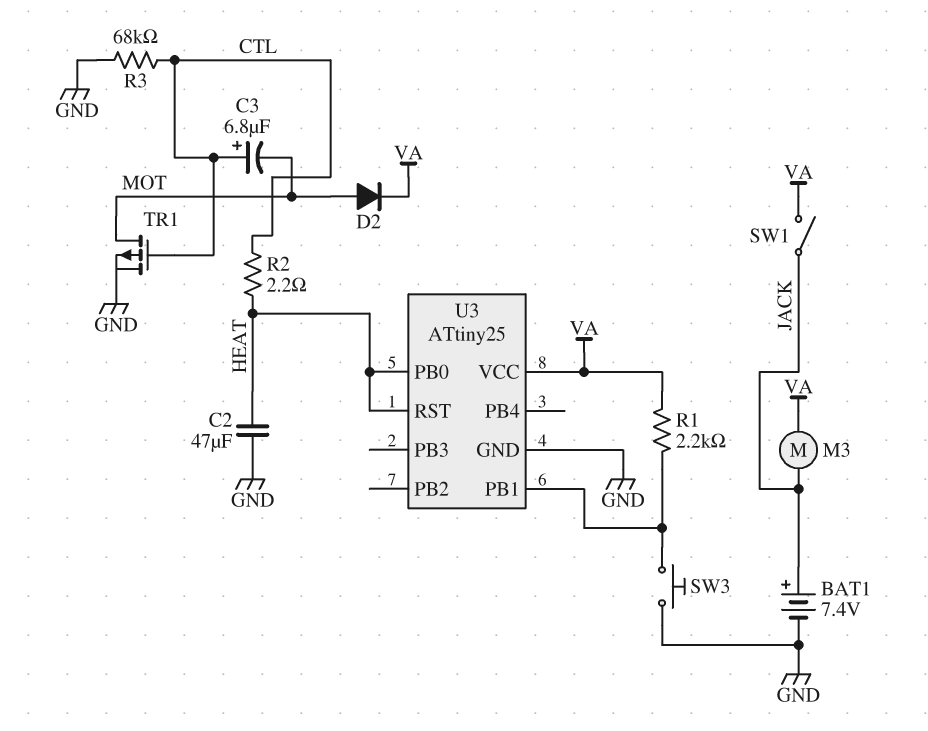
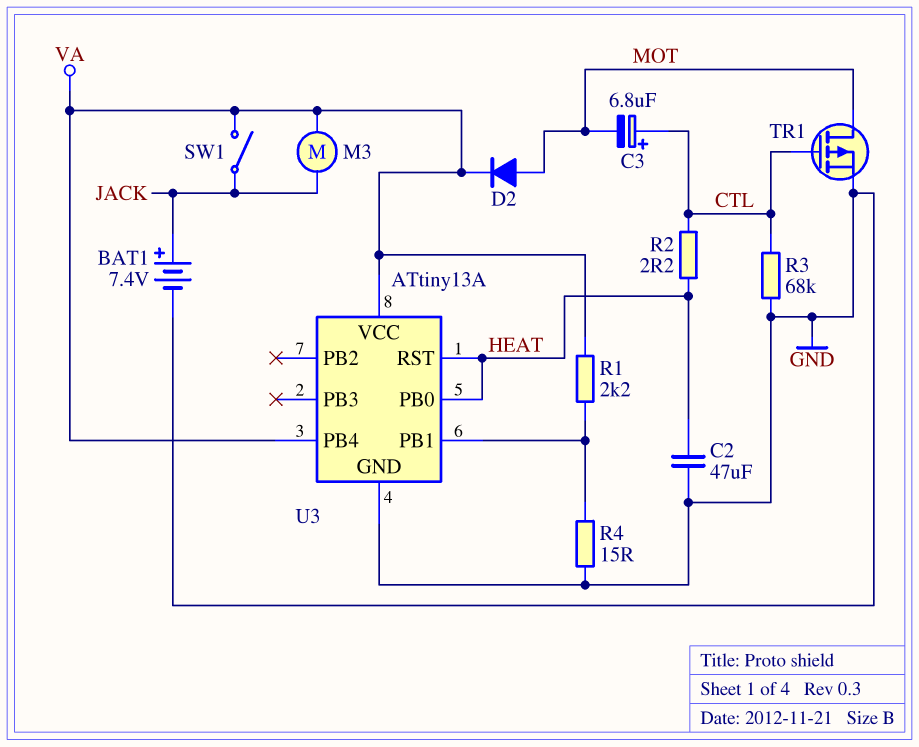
R4: none -> 15 (GND, U3/PB1)
SW3: button (GND, U3/PB1) -> none
U3: ATtiny25 -> ATtiny13A
U3 pin PB4: none -> VA

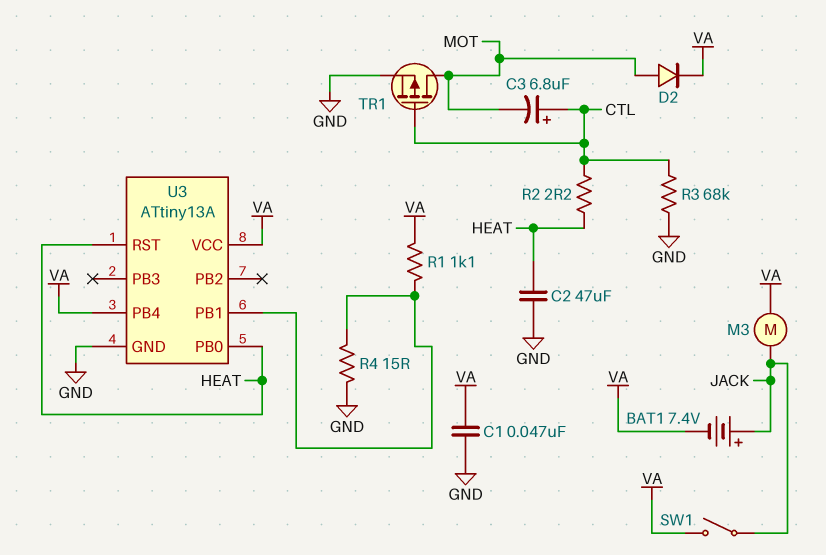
BAT1: 7.4V (plus JACK, minus GND) -> 7.4V (plus JACK, minus VA)
C1: none -> 47nF (GND, VA)
R1: 2.2k (U3/PB1, VA) -> 1.1k (U3/PB1, VA)

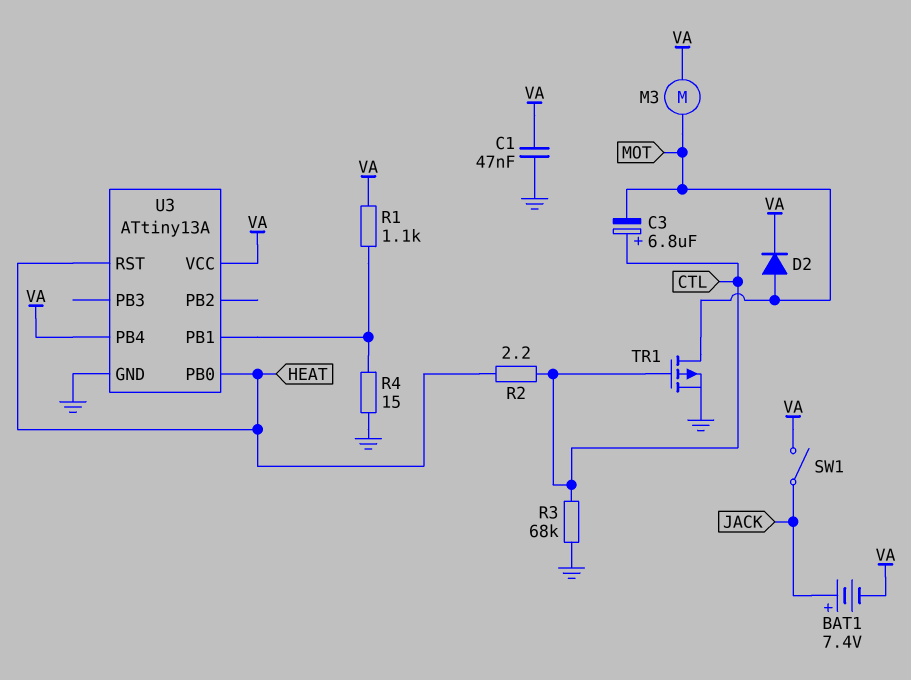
C2: 47uF (GND, HEAT) -> none
M3: motor (JACK, VA) -> motor (MOT, VA)

